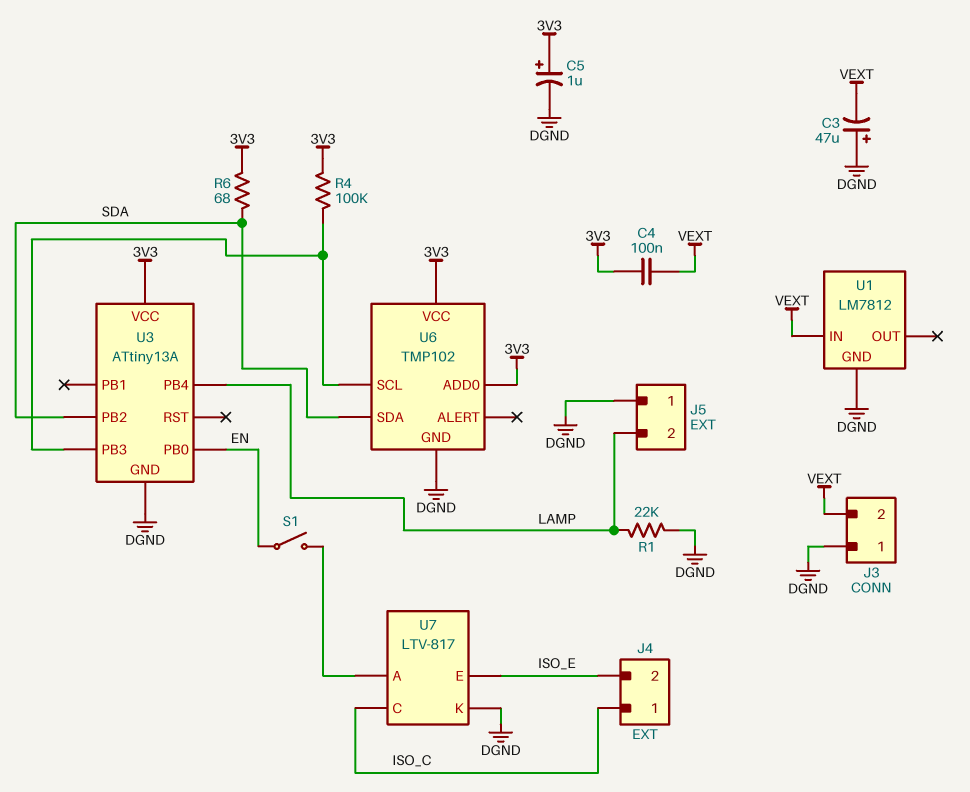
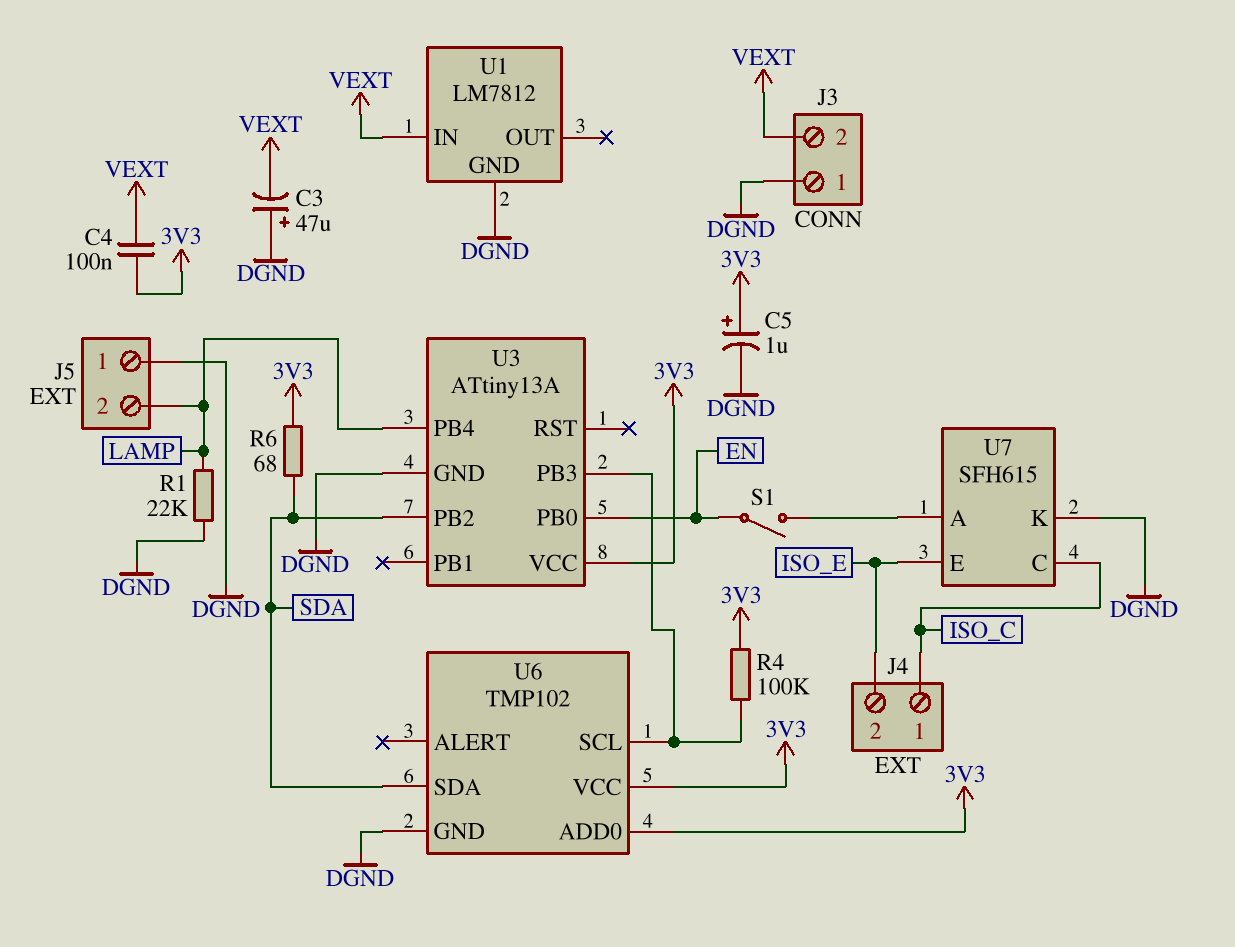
U7: LTV-817 -> SFH615

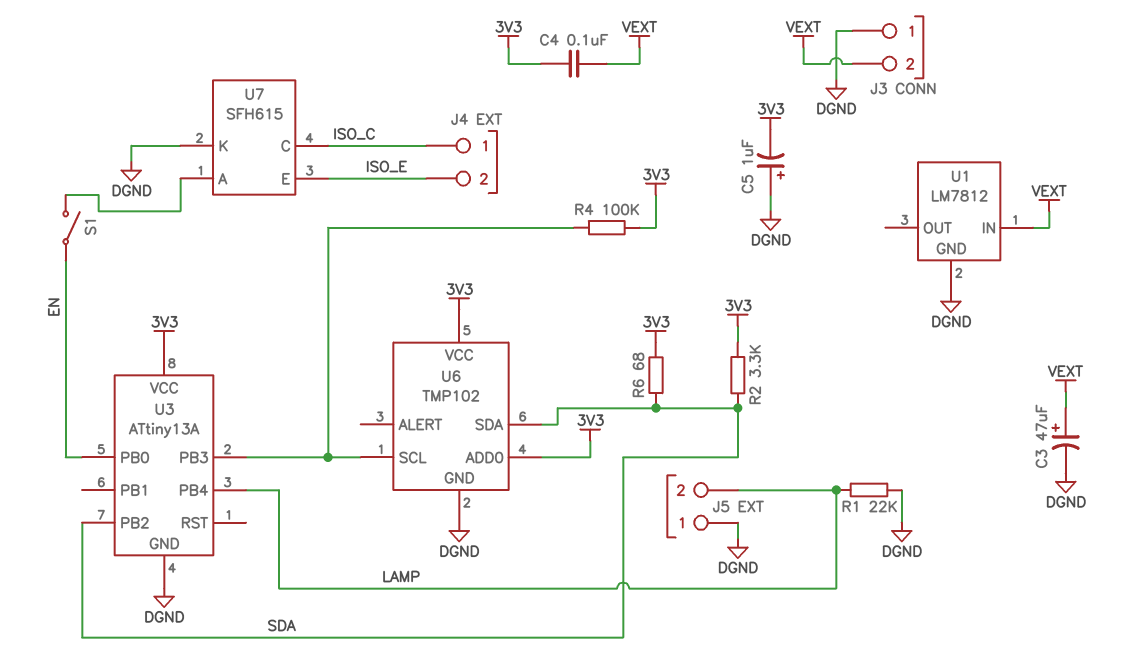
C3: 47uF (plus DGND, minus VEXT) -> 47uF (plus VEXT, minus DGND)
C5: 1uF (plus 3V3, minus DGND) -> 1uF (plus DGND, minus 3V3)
R2: none -> 3.3k (3V3, SDA)

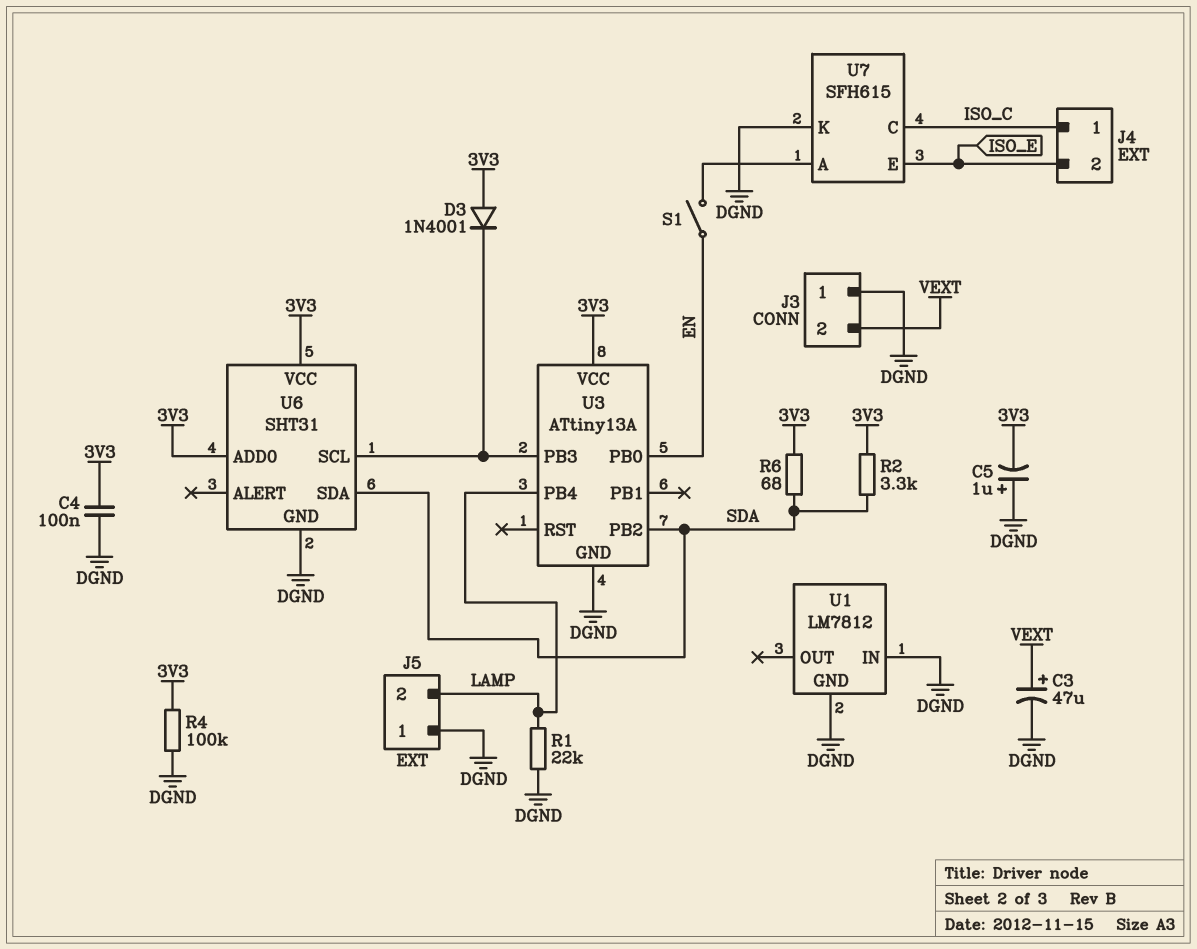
C4: 100nF (3V3, VEXT) -> 100nF (3V3, DGND)
D3: none -> diode 1N4001 (A 3V3, K U3/PB3)
R4: 100k (3V3, U3/PB3) -> 100k (3V3, DGND)
U1 pin IN: VEXT -> DGND
U6: TMP102 -> SHT31

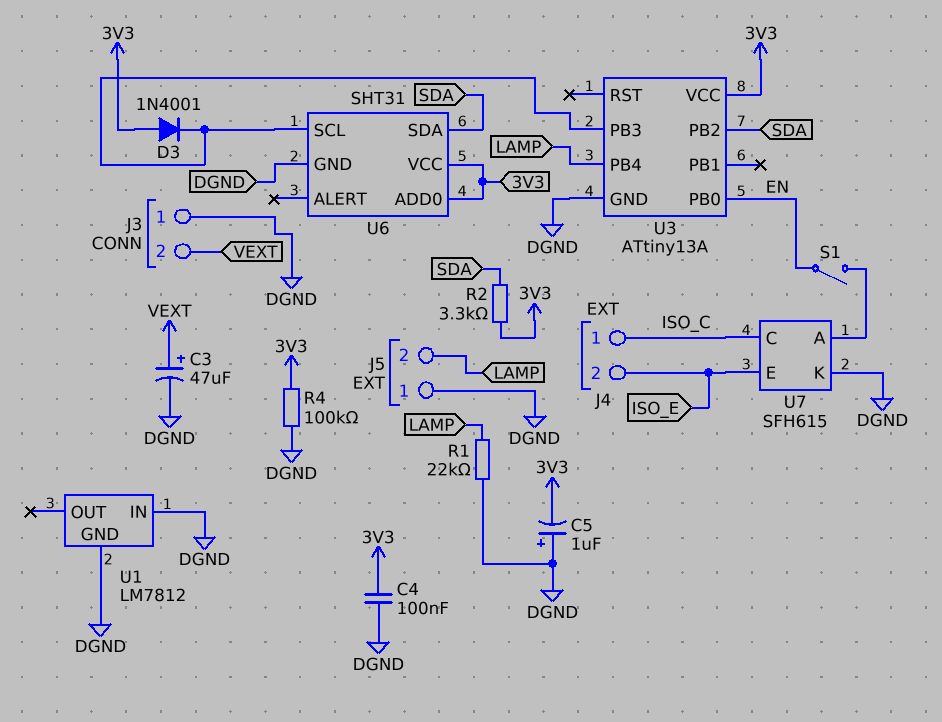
R6: 68 (3V3, SDA) -> none

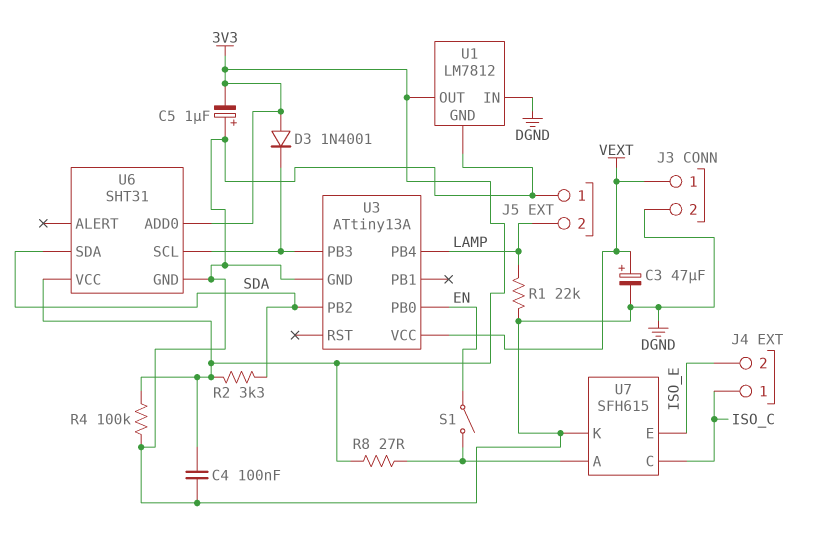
J3 pin 1: DGND -> VEXT
J3 pin 2: VEXT -> DGND
R8: none -> 27 (3V3, U7/A)
U1 pin OUT: none -> 3V3
U3 pin VCC: 3V3 -> VEXT

